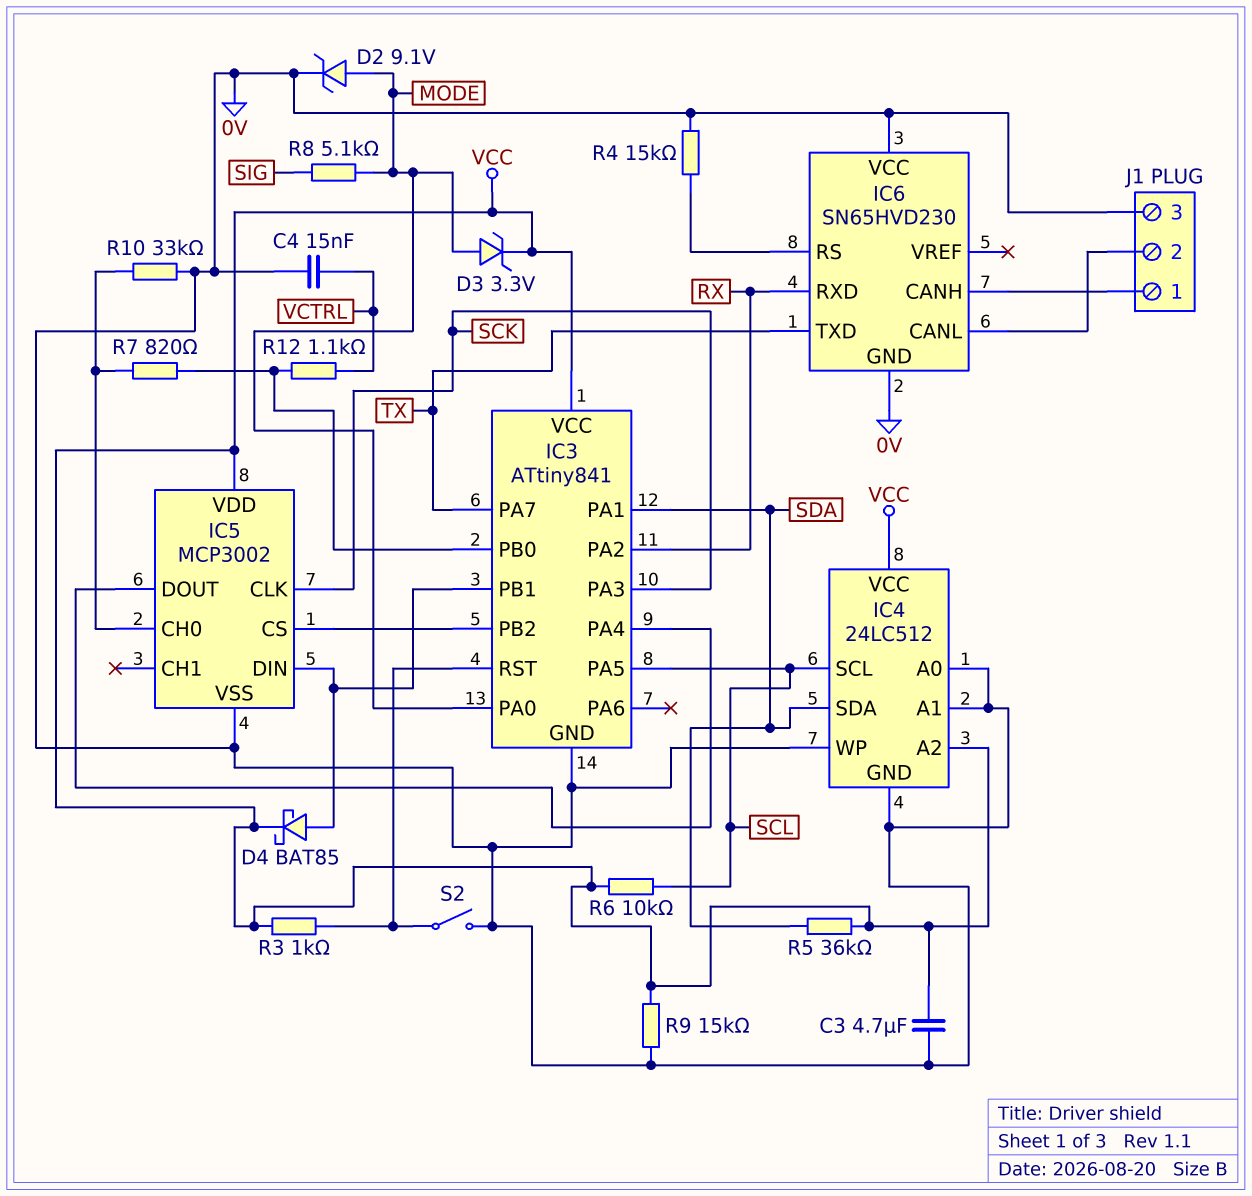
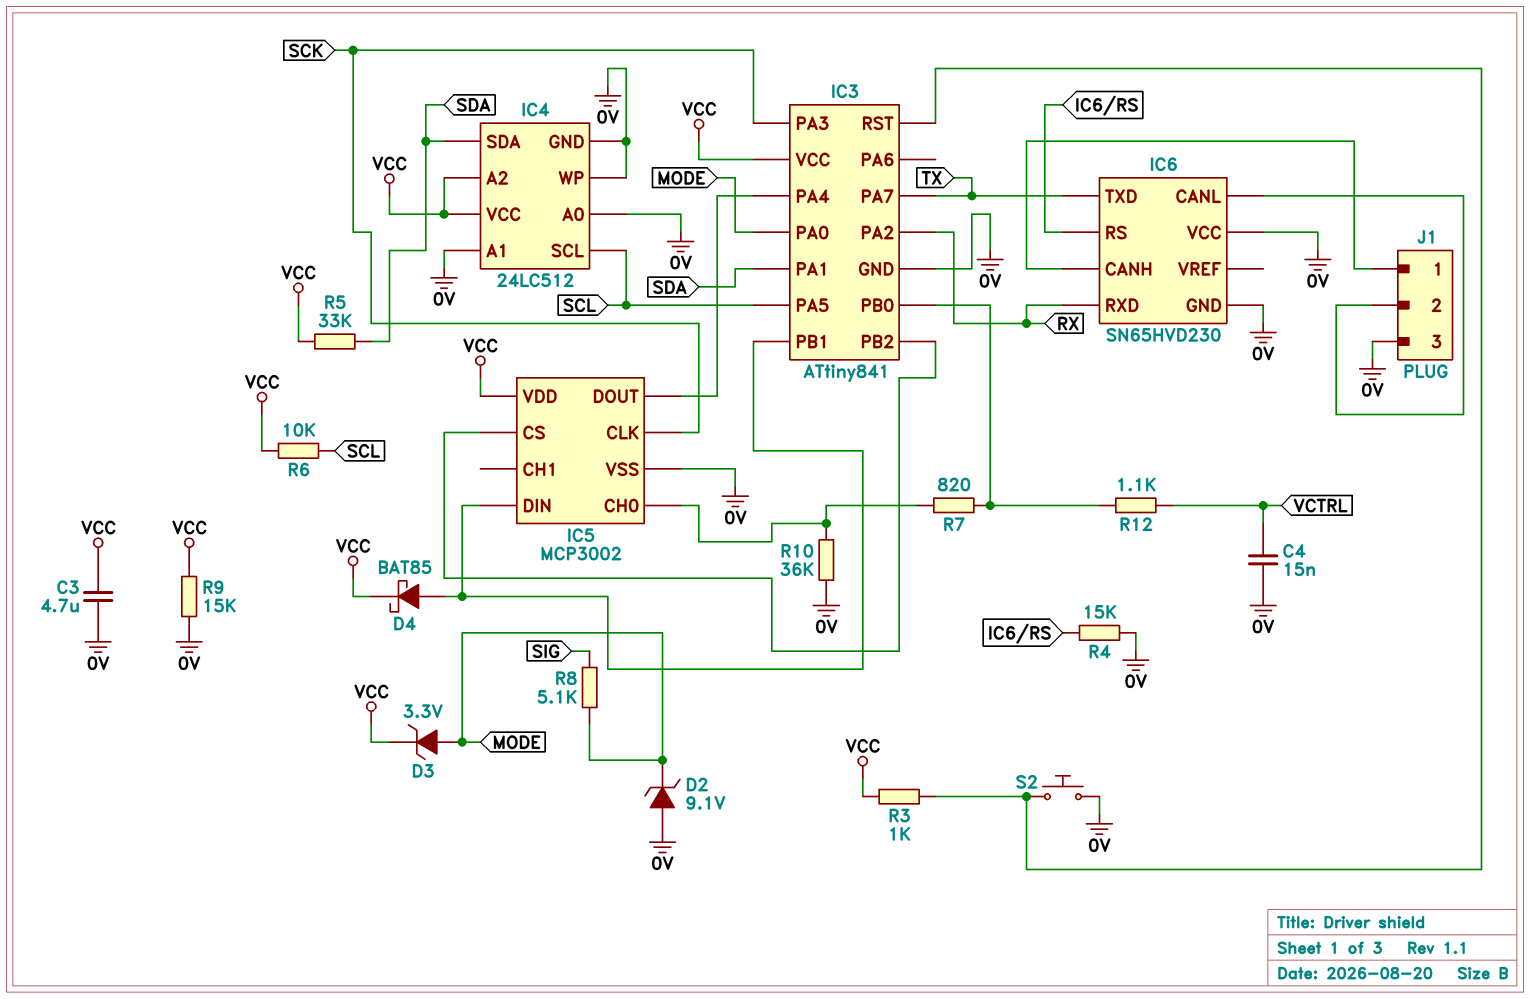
D2: zener 9.1V (A MODE, K 0V) -> zener 9.1V (A 0V, K MODE)
R5: 36k (SDA, VCC) -> 33k (SDA, VCC)
R10: 33k (0V, IC5/CH0) -> 36k (0V, IC5/CH0)
S2: switch (0V, IC3/RST) -> button (0V, IC3/RST)

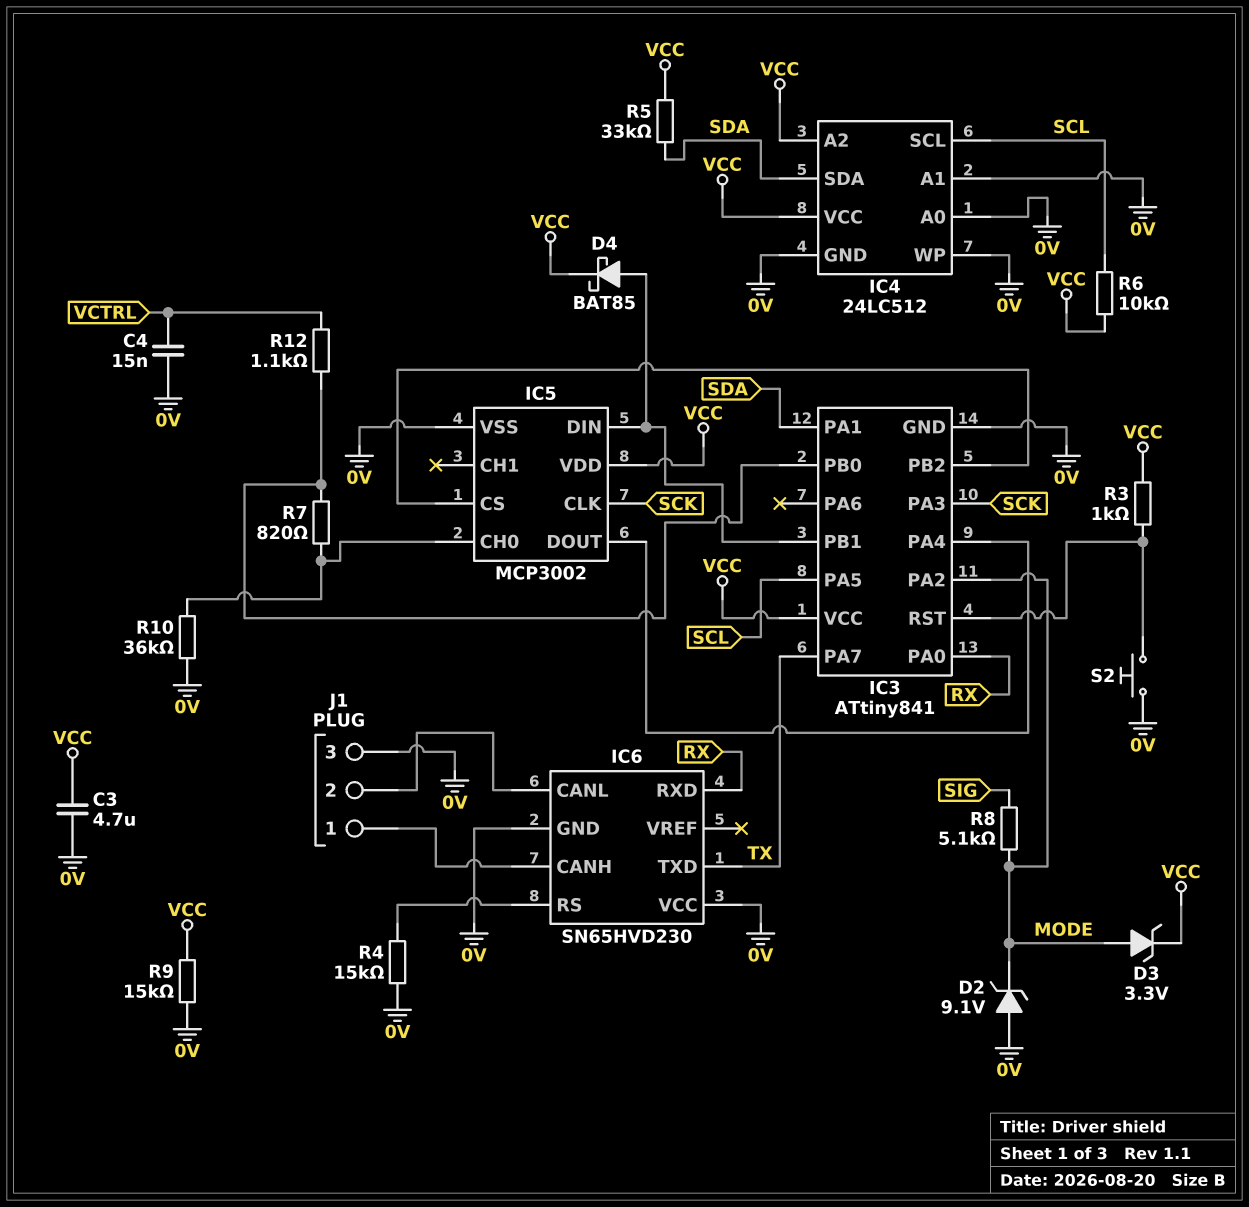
IC3 pin PA0: MODE -> RX
IC3 pin PA2: RX -> MODE

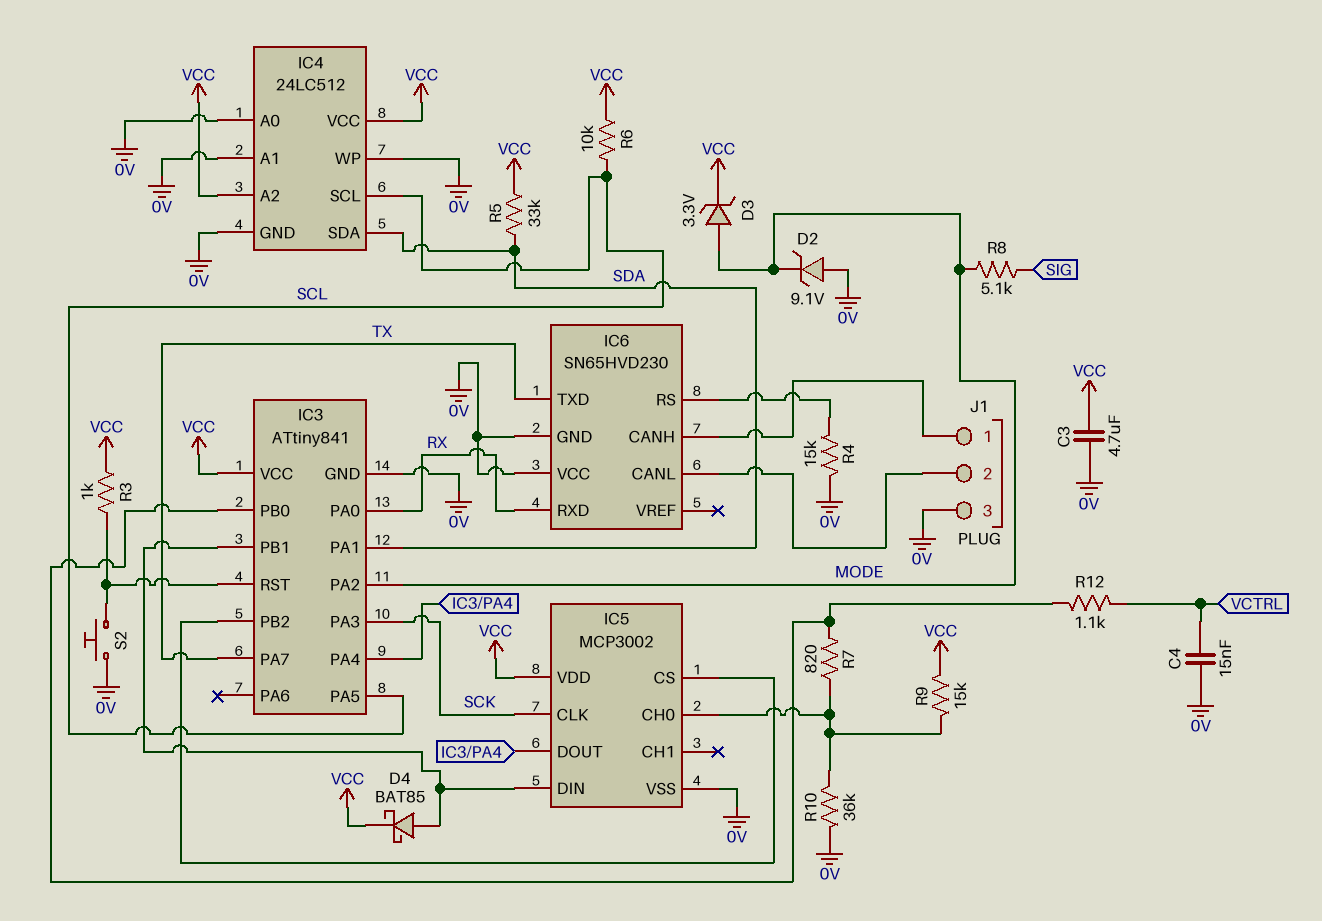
R9: 15k (0V, VCC) -> 15k (IC5/CH0, VCC)

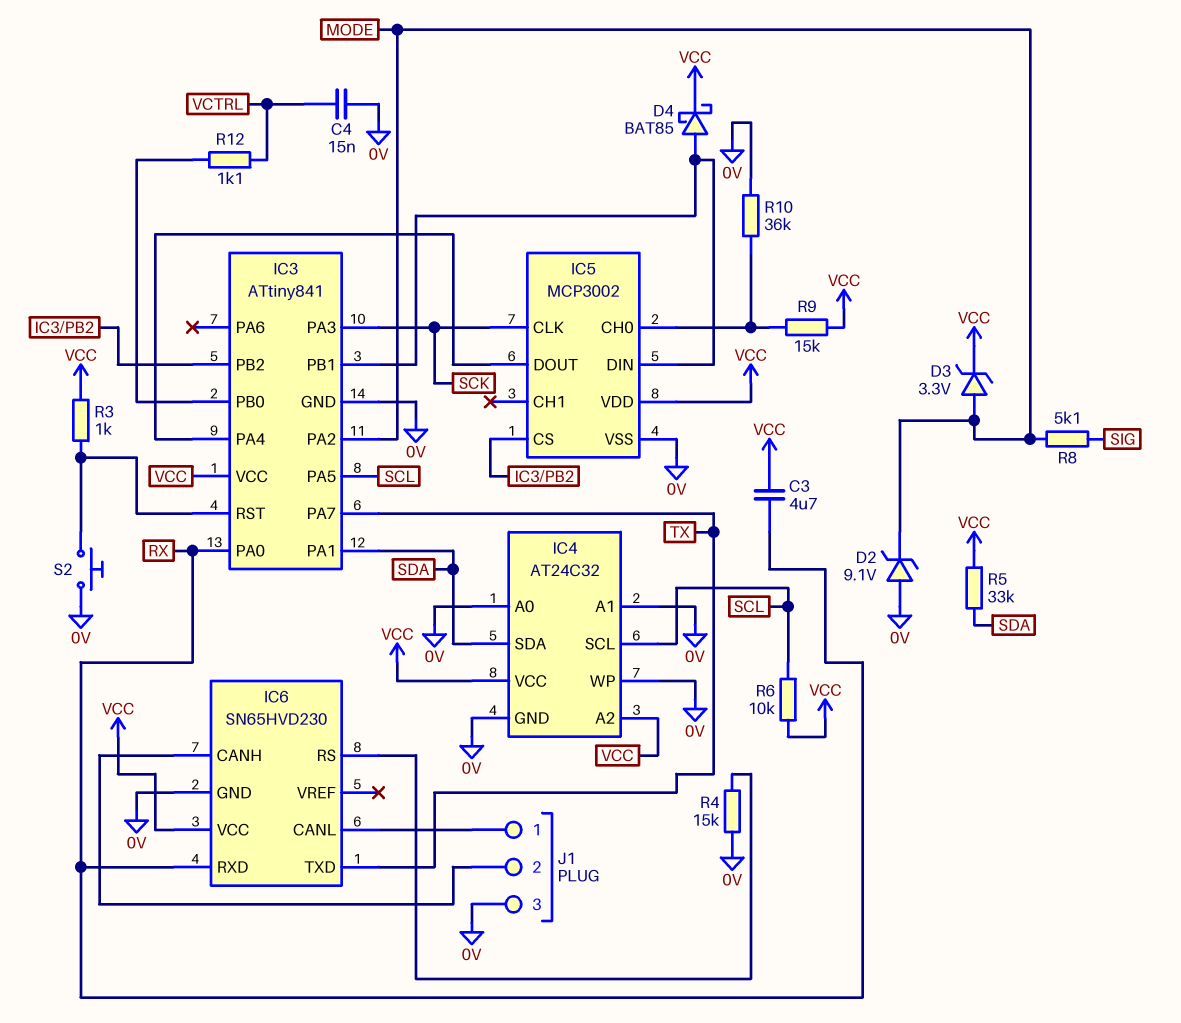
C3: 4.7uF (0V, VCC) -> 4.7uF (RX, VCC)
IC4: 24LC512 -> AT24C32
IC6 pin VCC: 0V -> VCC
J1 pin 1: IC6/CANH -> IC6/CANL
J1 pin 2: IC6/CANL -> IC6/CANH
R7: 820 (IC3/PB0, IC5/CH0) -> none

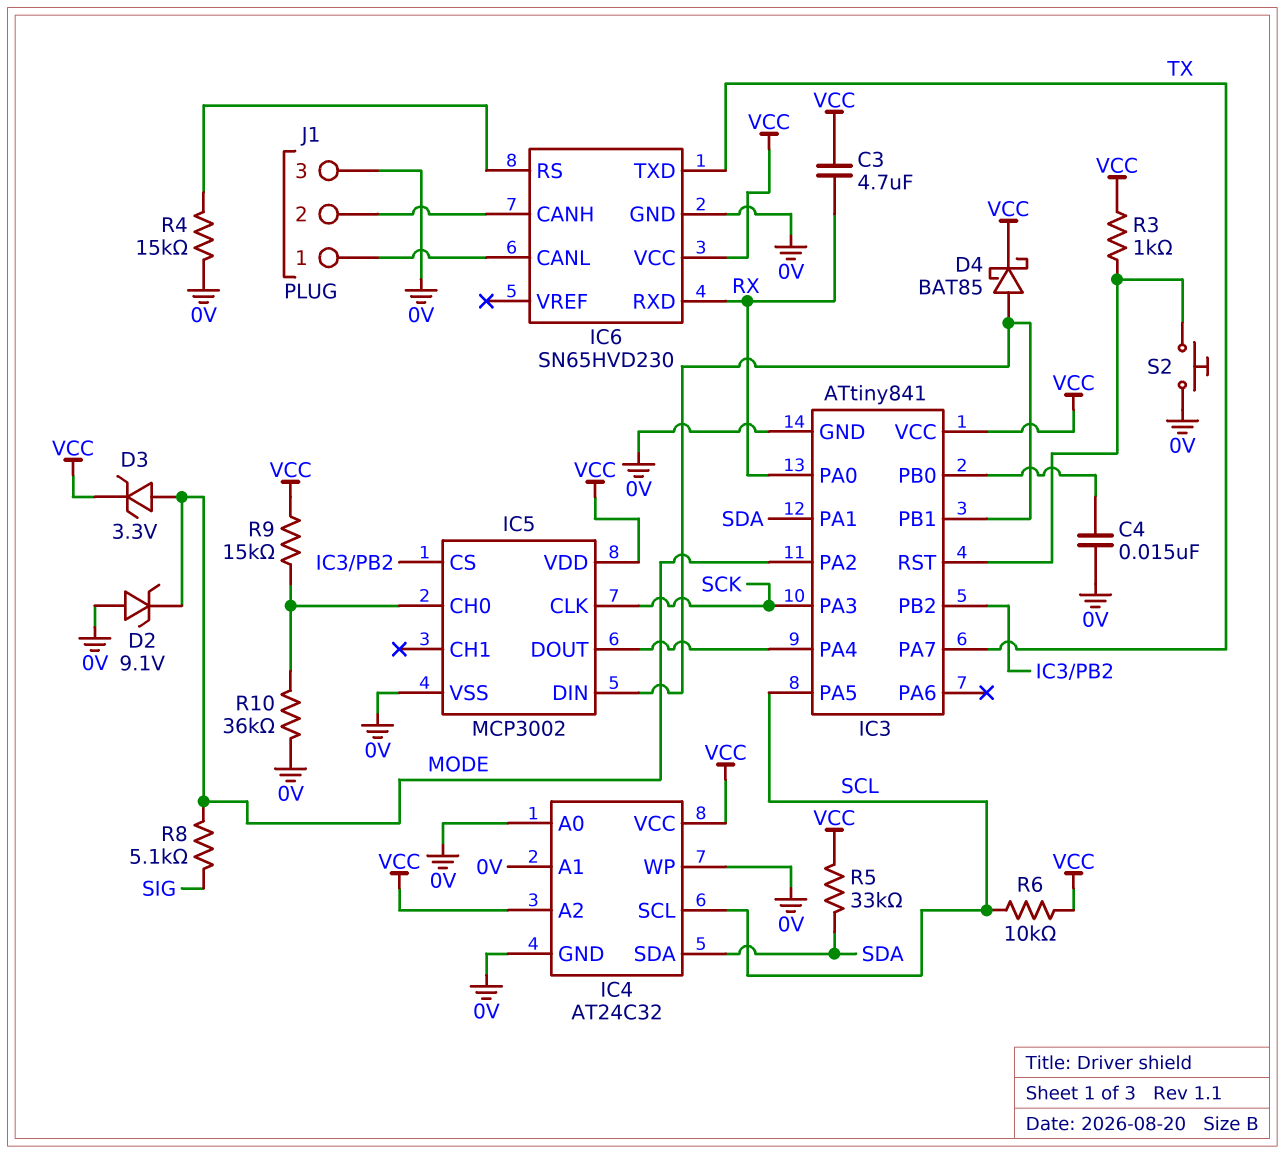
C4: 15nF (0V, VCTRL) -> 15nF (0V, IC3/PB0)
R12: 1.1k (IC3/PB0, VCTRL) -> none

